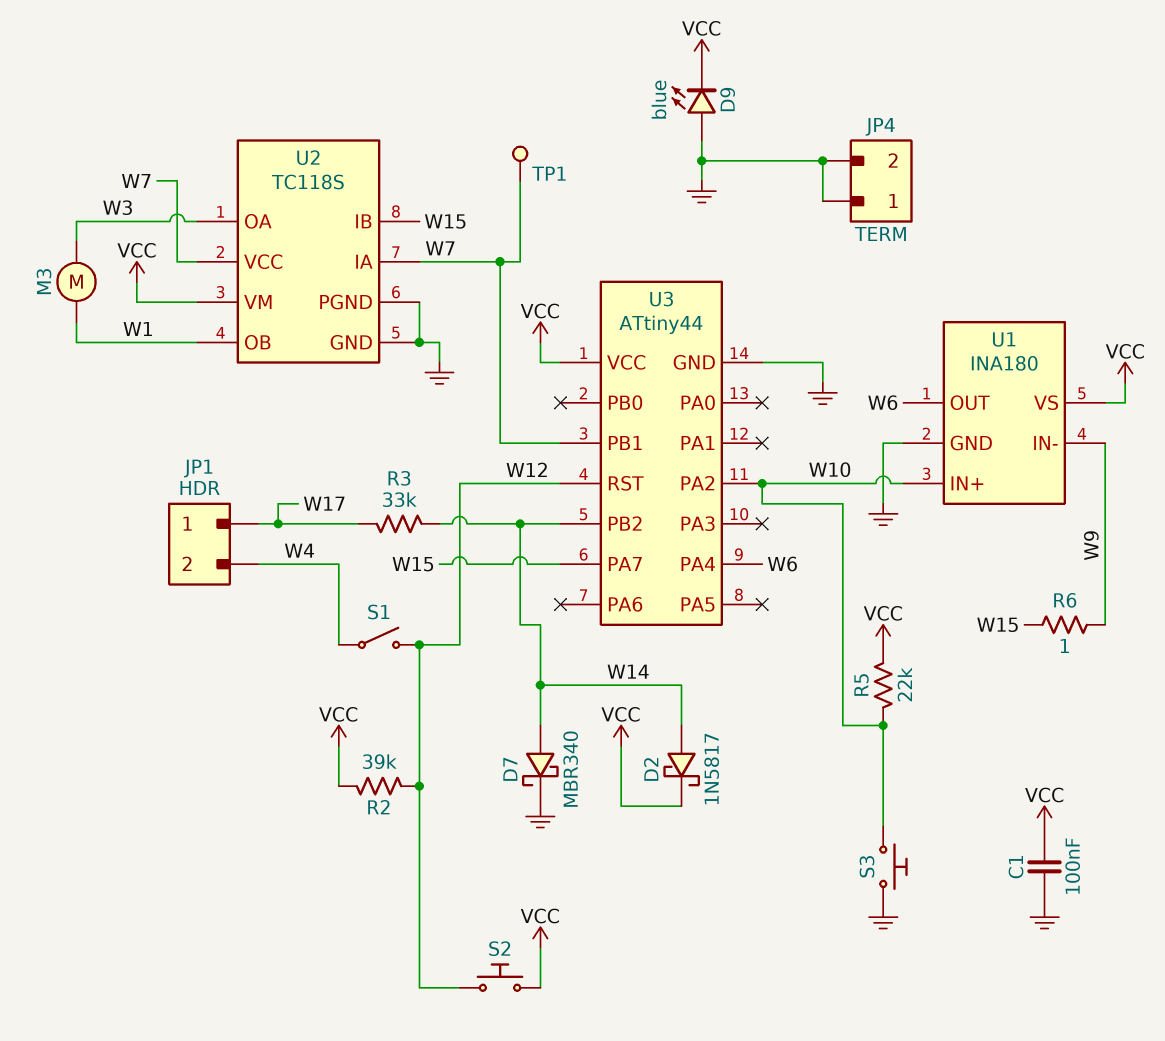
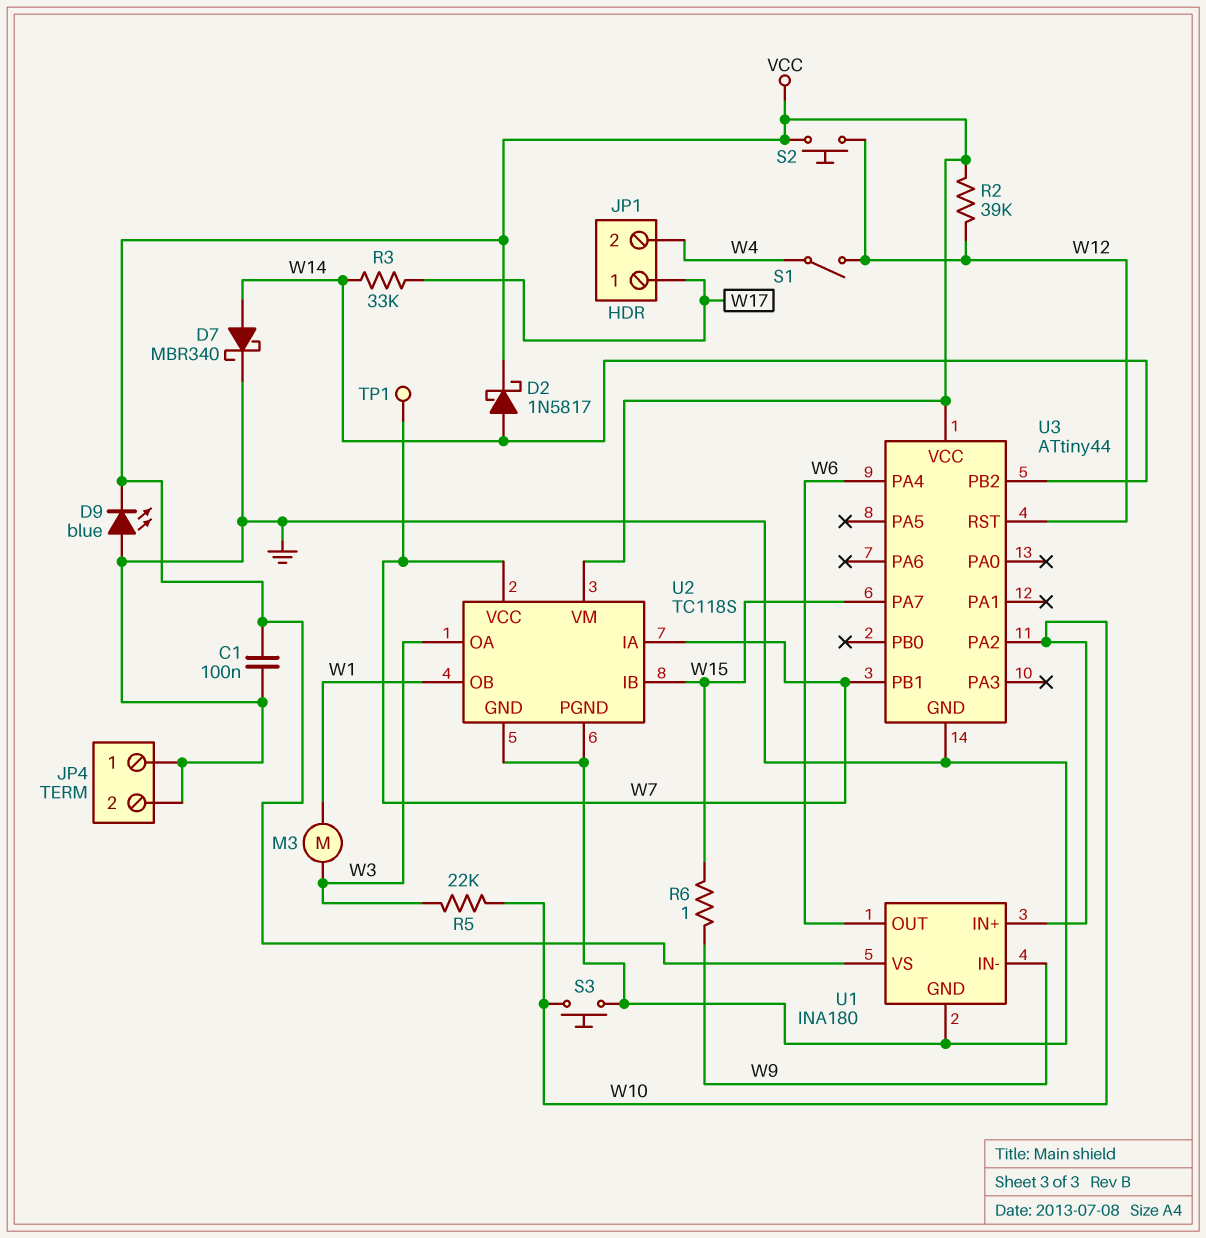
R5: 22k (VCC, W10) -> 22k (W3, W10)

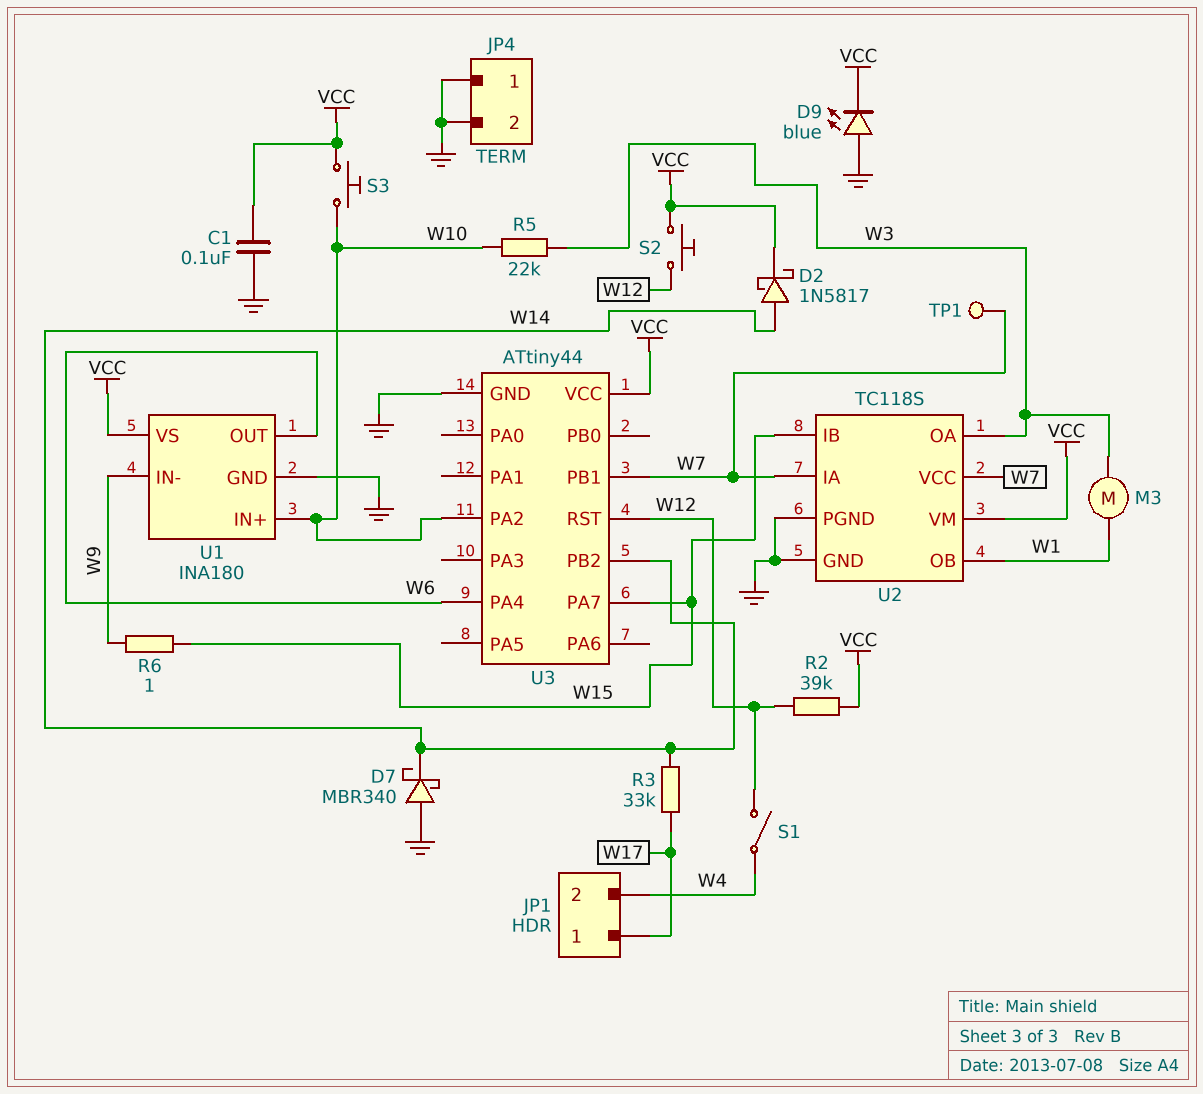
D7: schottky MBR340 (A W14, K GND) -> schottky MBR340 (A GND, K W14)
S3: button (GND, W10) -> button (VCC, W10)

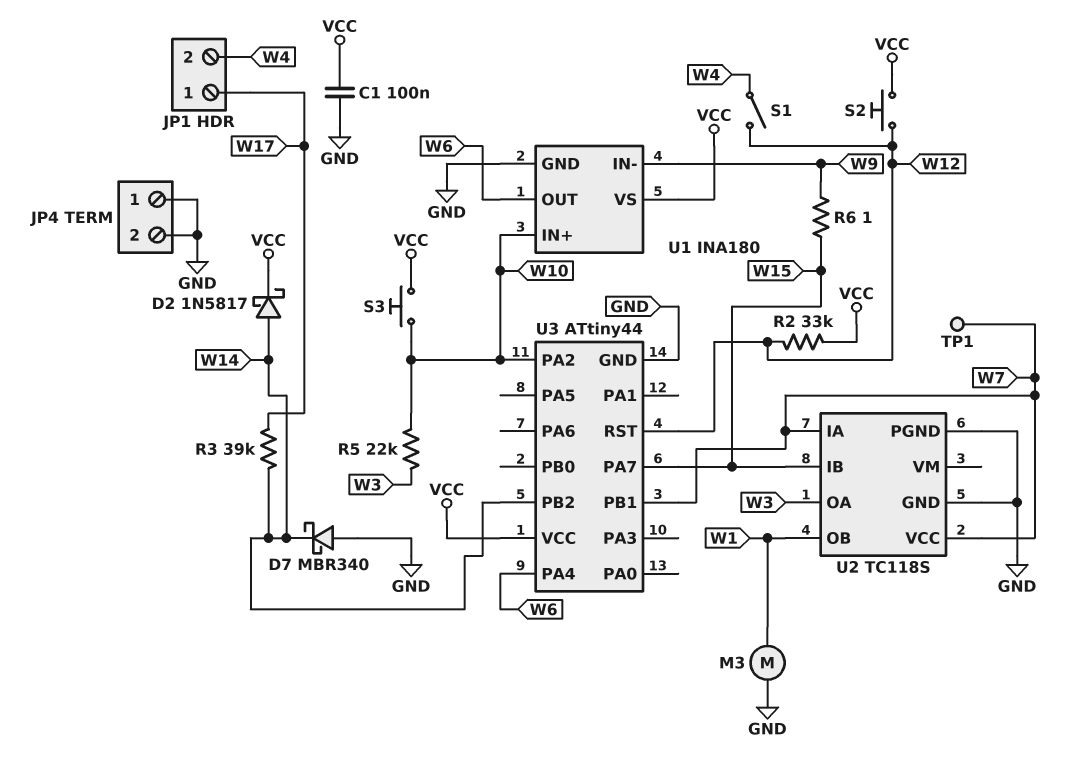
D9: LED blue (A GND, K VCC) -> none
M3: motor (W1, W3) -> motor (GND, W1)
R2: 39k (VCC, W12) -> 33k (VCC, W12)
R3: 33k (W14, W17) -> 39k (W14, W17)
U2 pin VM: VCC -> none

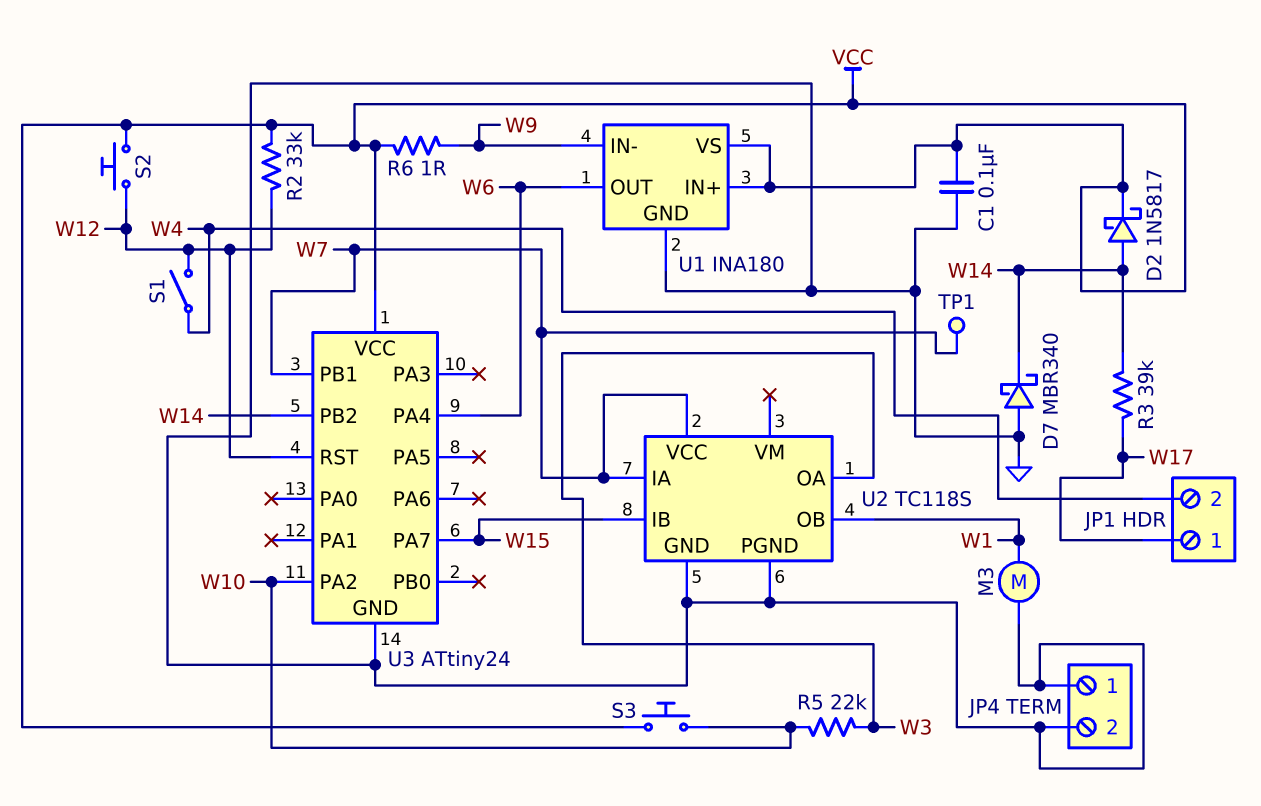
R6: 1 (W9, W15) -> 1 (VCC, W9)
U1 pin IN+: W10 -> VCC
U3: ATtiny44 -> ATtiny24

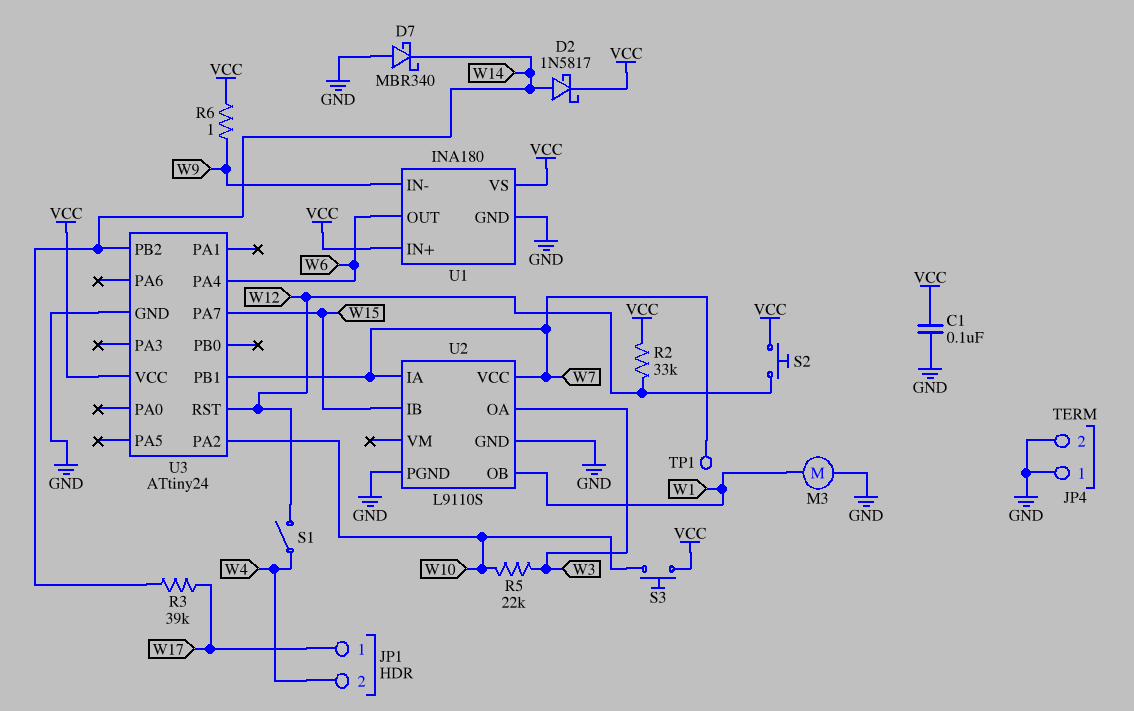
U2: TC118S -> L9110S

